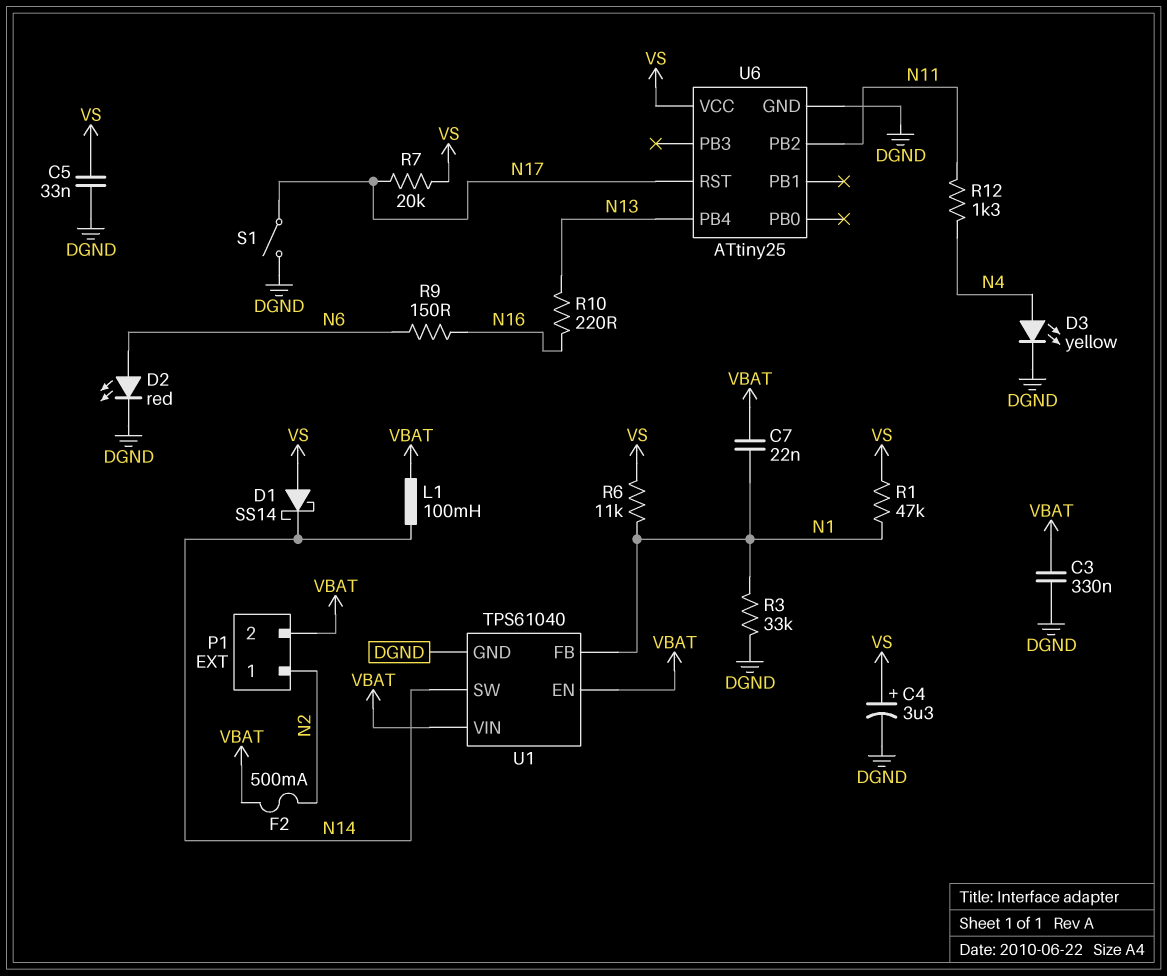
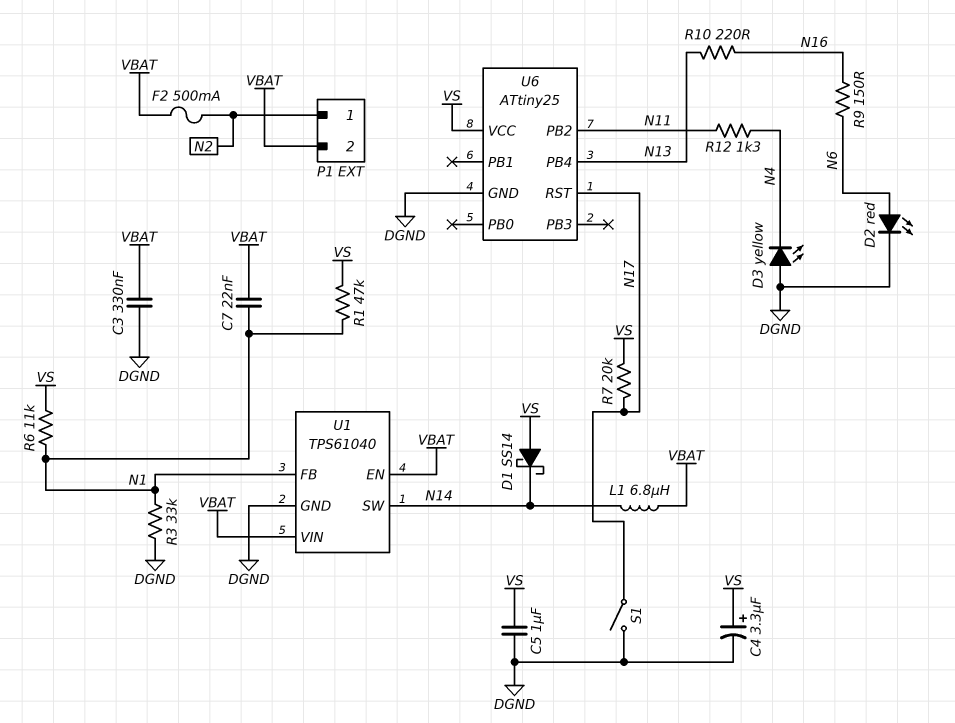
C5: 33nF (DGND, VS) -> 1uF (DGND, VS)
D3: LED yellow (A N4, K DGND) -> LED yellow (A DGND, K N4)
L1: 100mH (N14, VBAT) -> 6.8uH (N14, VBAT)

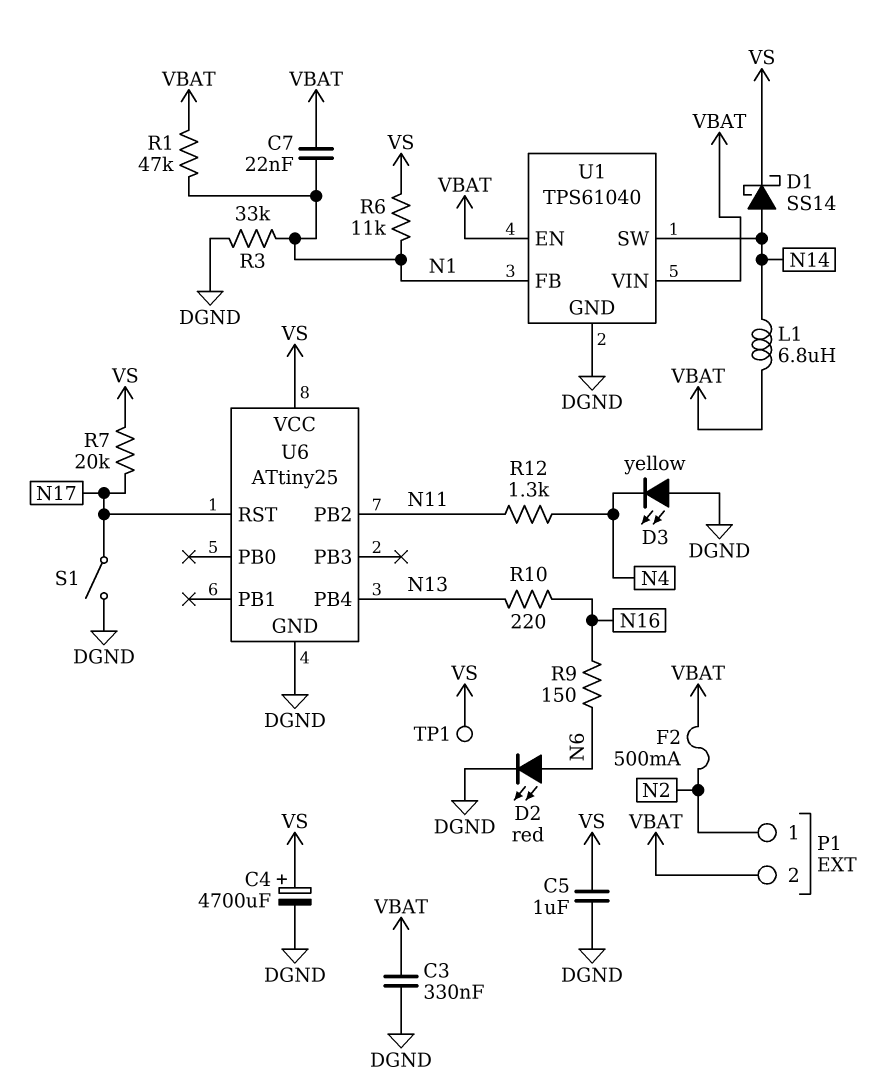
C4: 3.3uF (plus VS, minus DGND) -> 4700uF (plus VS, minus DGND)
D1: schottky SS14 (A VS, K N14) -> schottky SS14 (A N14, K VS)
R1: 47k (N1, VS) -> 47k (N1, VBAT)
TP1: none -> test point (VS)

